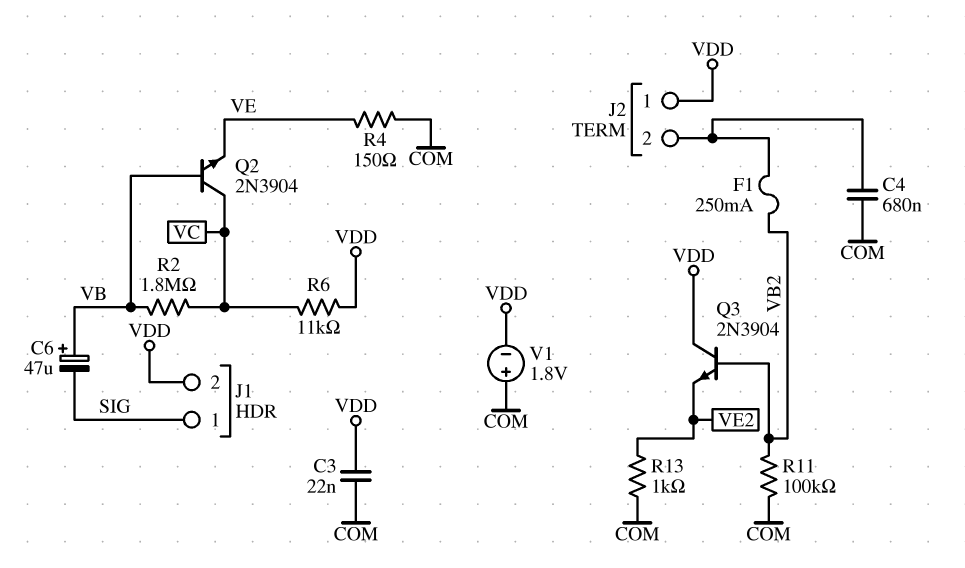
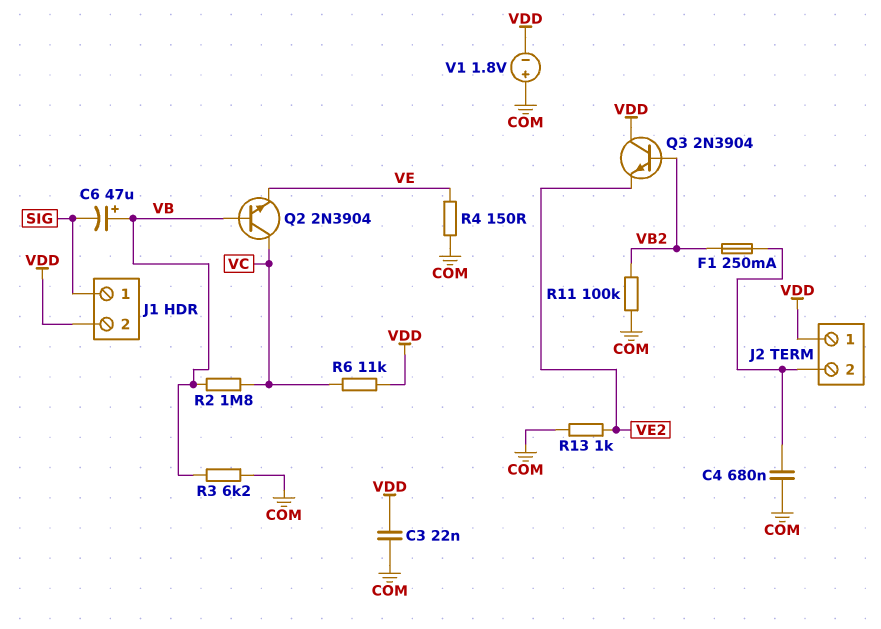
R3: none -> 6.2k (COM, VB)

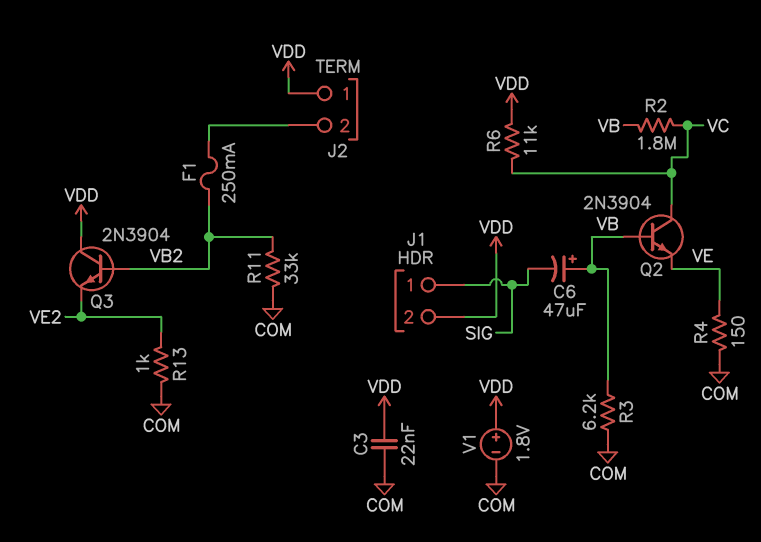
C4: 680nF (COM, J2/2) -> none
R11: 100k (COM, VB2) -> 33k (COM, VB2)
V1: 1.8V (plus COM, minus VDD) -> 1.8V (plus VDD, minus COM)

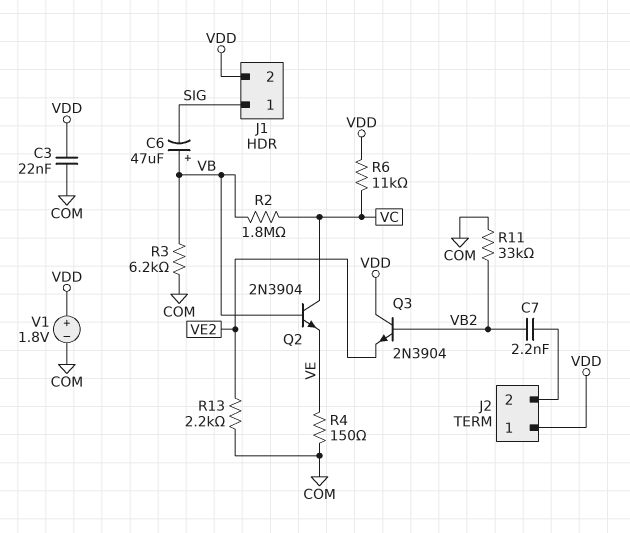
C7: none -> 2.2nF (J2/2, VB2)
F1: 250mA (J2/2, VB2) -> none
R13: 1k (COM, VE2) -> 2.2k (COM, VE2)

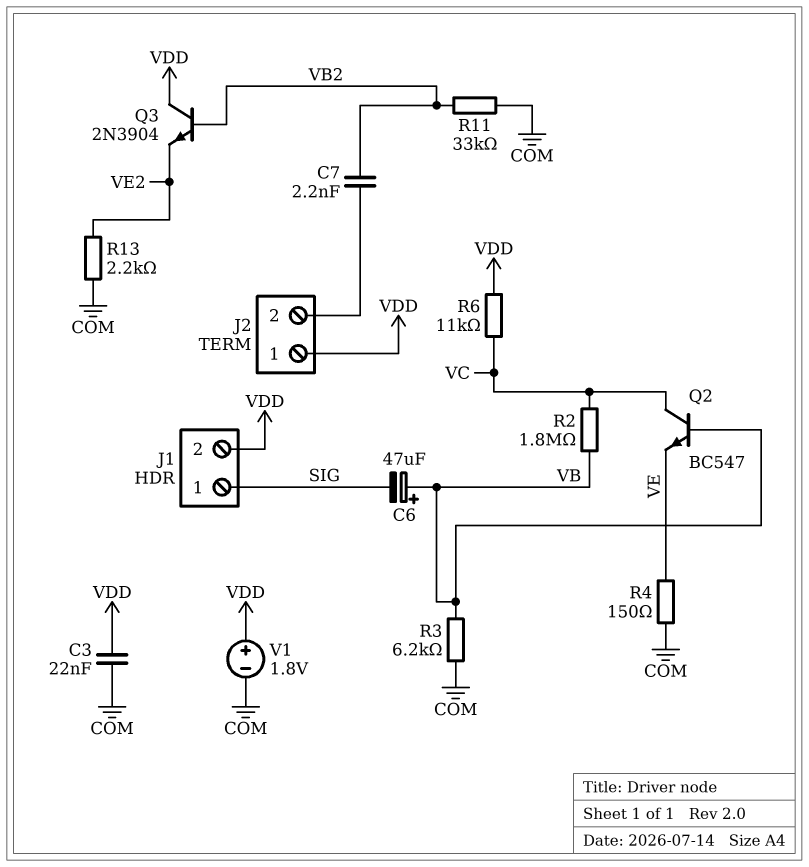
Q2: NPN 2N3904 (B VB, C VC, E VE) -> NPN BC547 (B VB, C VC, E VE)

